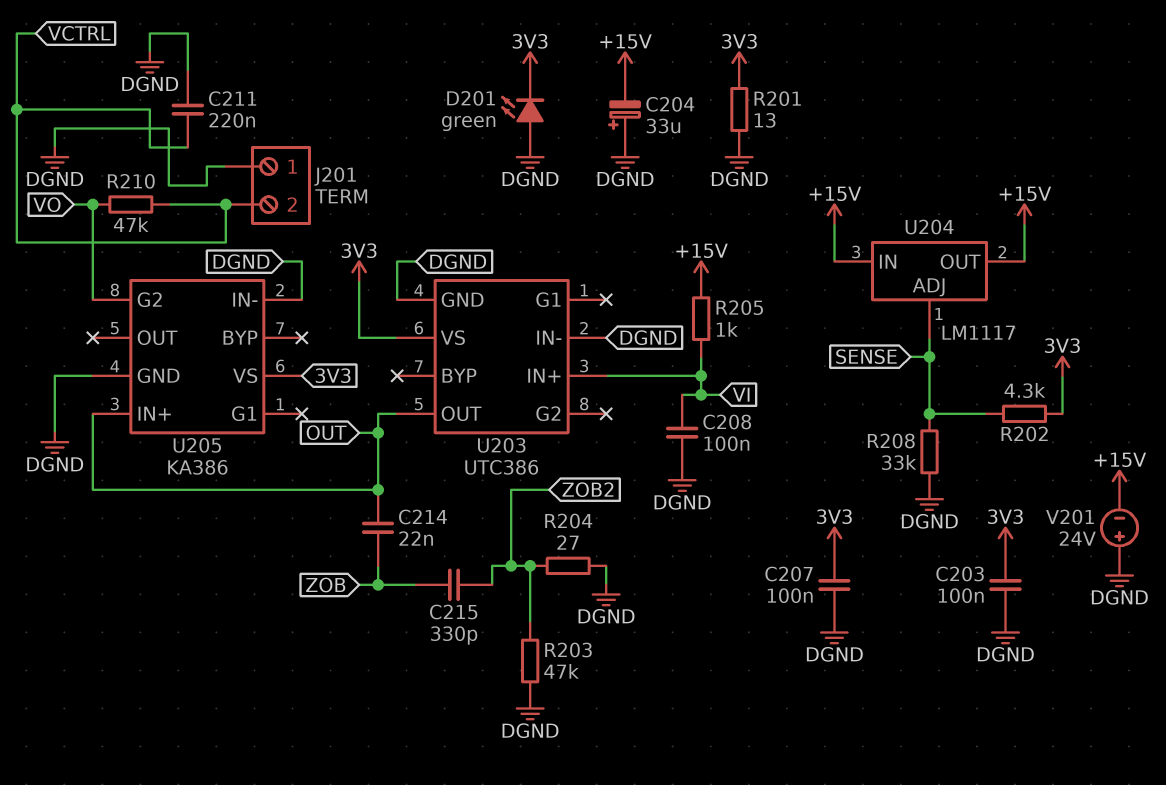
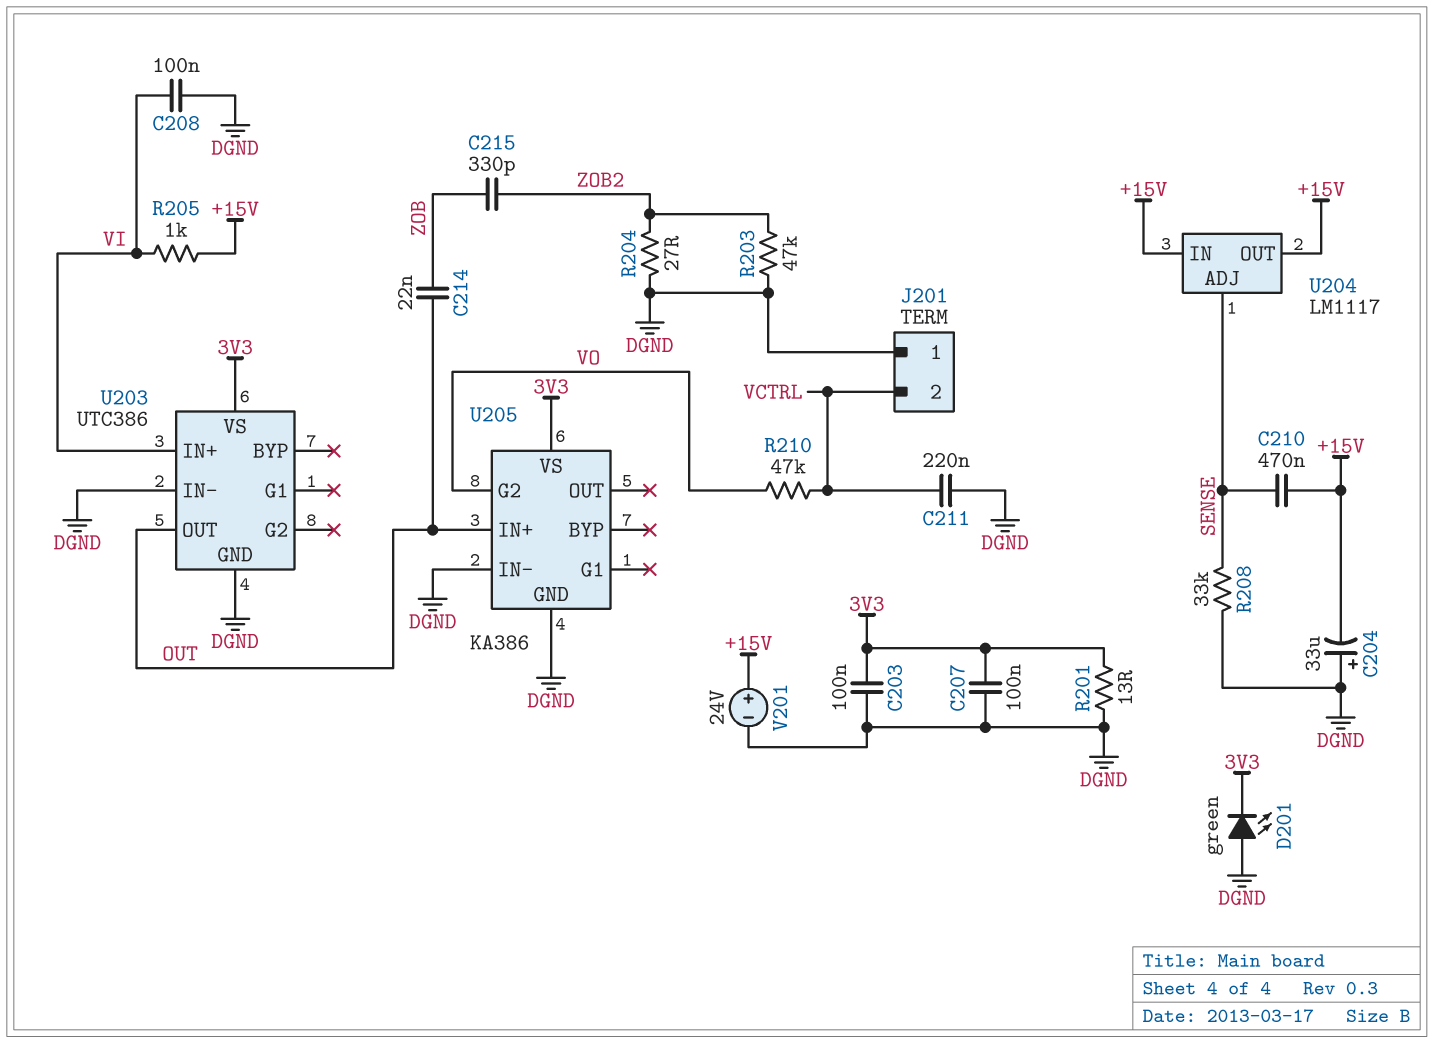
C210: none -> 470nF (+15V, SENSE)
R202: 4.3k (3V3, SENSE) -> none
V201: 24V (plus DGND, minus +15V) -> 24V (plus +15V, minus DGND)

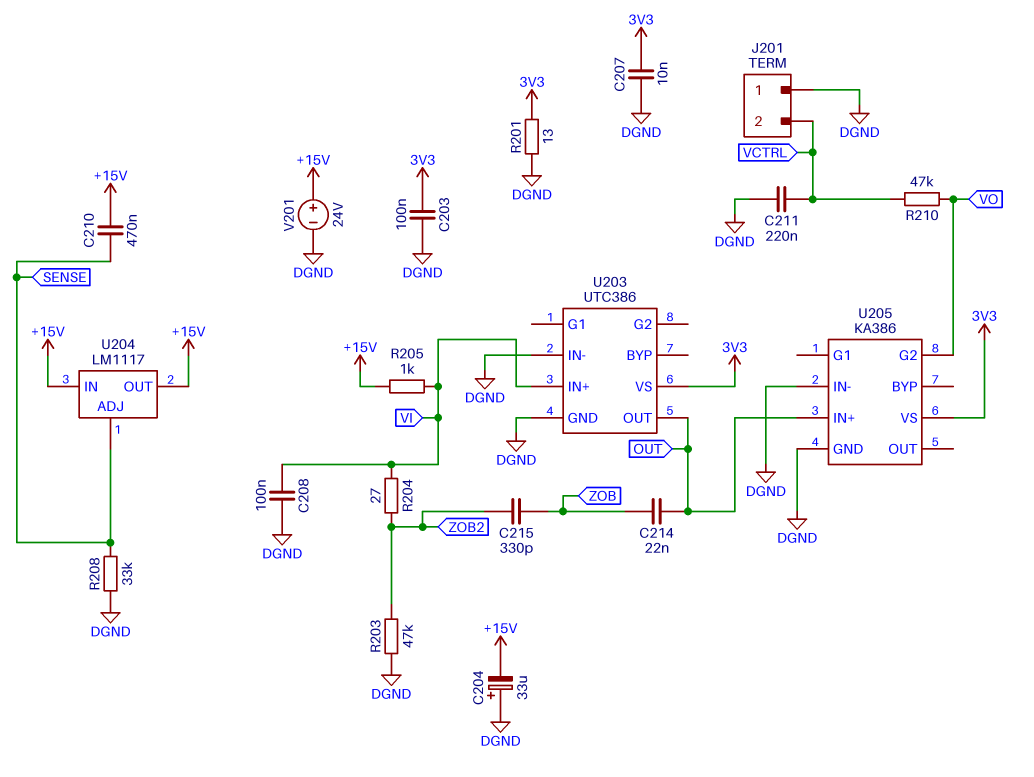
C207: 100nF (3V3, DGND) -> 10nF (3V3, DGND)
D201: LED green (A DGND, K 3V3) -> none
R204: 27 (DGND, ZOB2) -> 27 (VI, ZOB2)

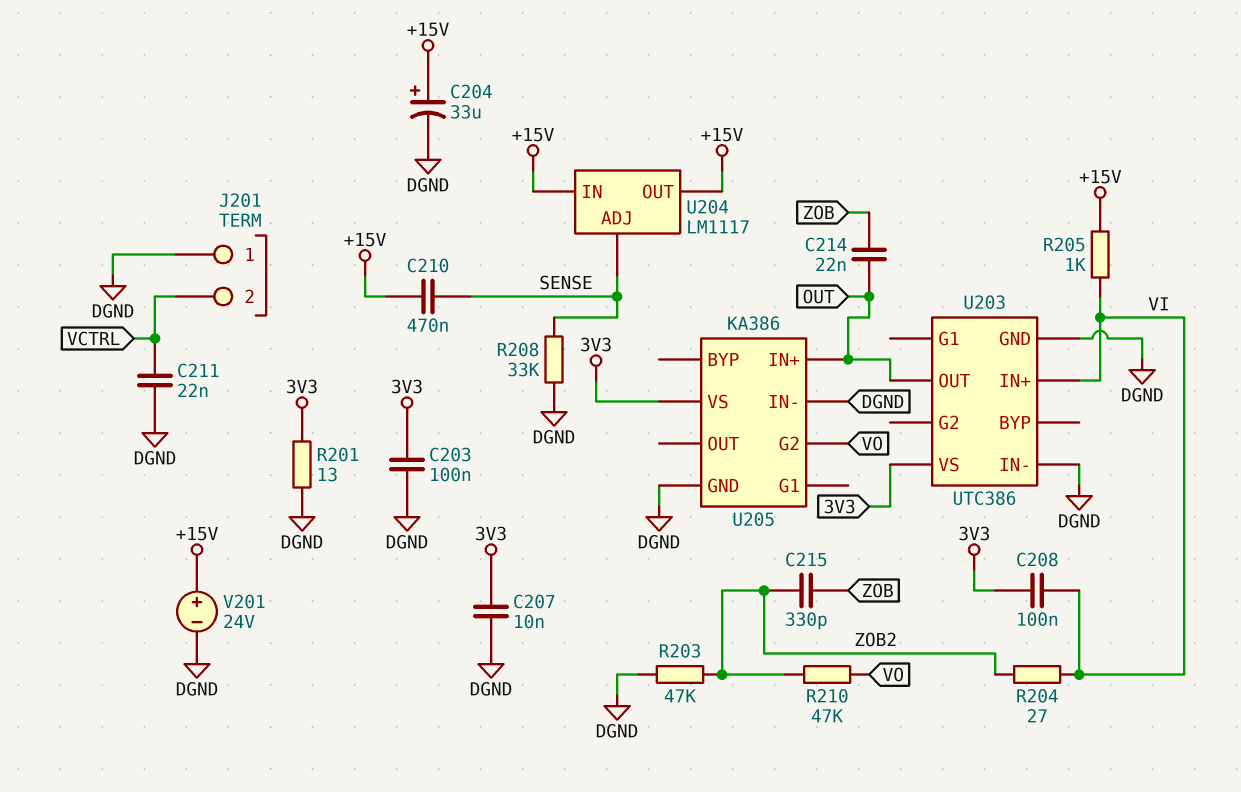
C204: 33uF (plus DGND, minus +15V) -> 33uF (plus +15V, minus DGND)
C208: 100nF (DGND, VI) -> 100nF (3V3, VI)
C211: 220nF (DGND, VCTRL) -> 22nF (DGND, VCTRL)
R210: 47k (VCTRL, VO) -> 47k (VO, ZOB2)

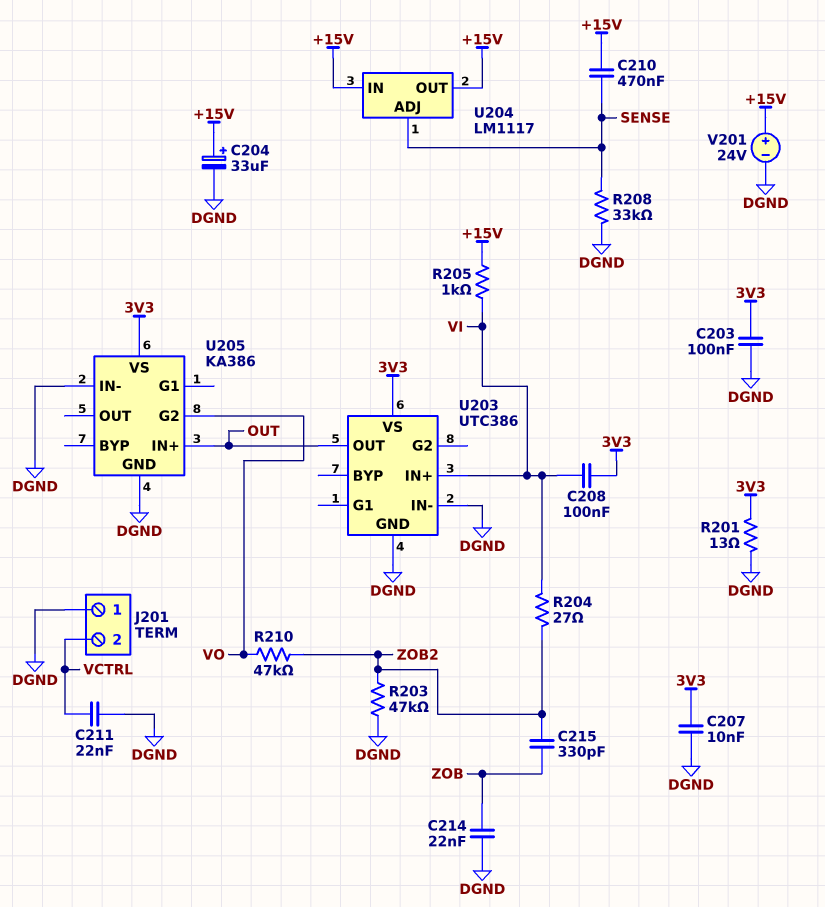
C214: 22nF (OUT, ZOB) -> 22nF (DGND, ZOB)

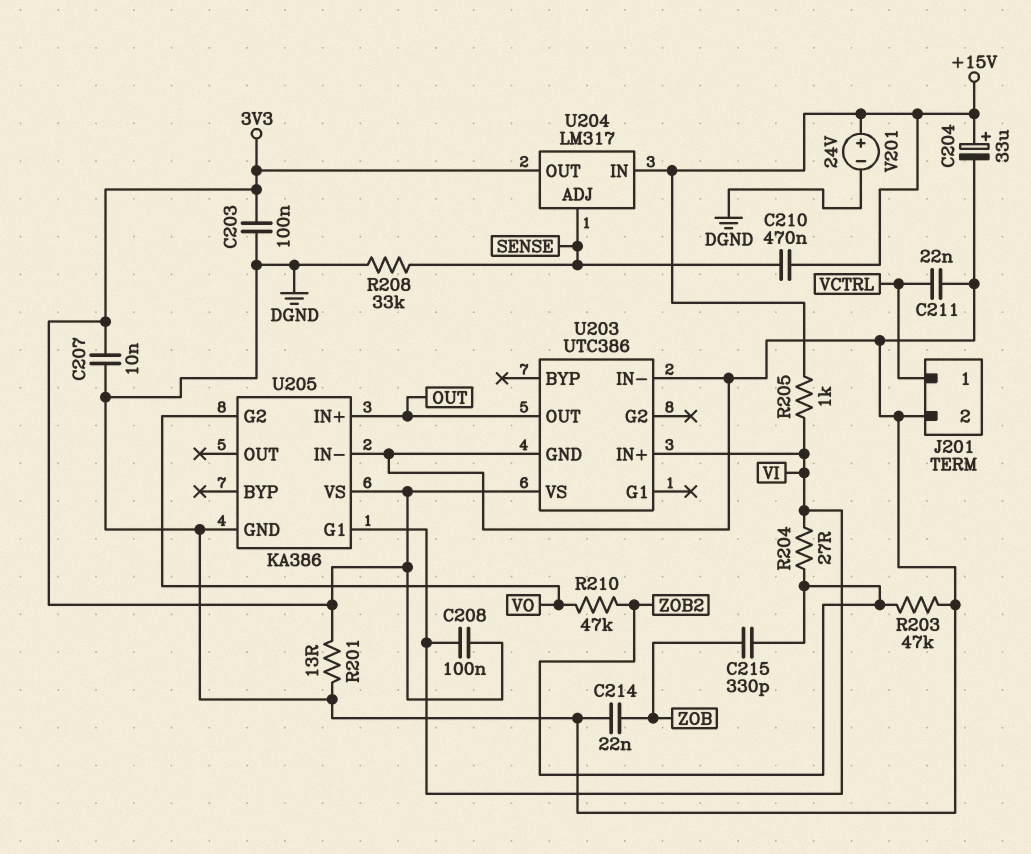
J201 pin 1: DGND -> VCTRL
J201 pin 2: VCTRL -> DGND
U204: LM1117 -> LM317
U204 pin OUT: +15V -> 3V3
U205 pin G1: none -> VI

